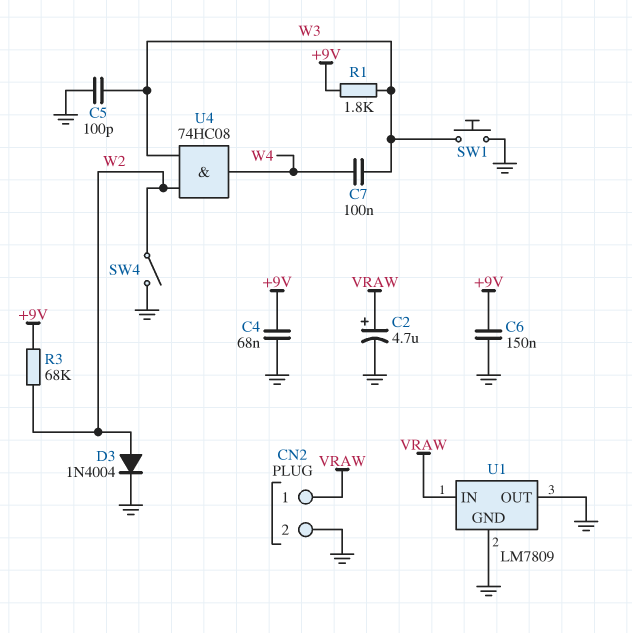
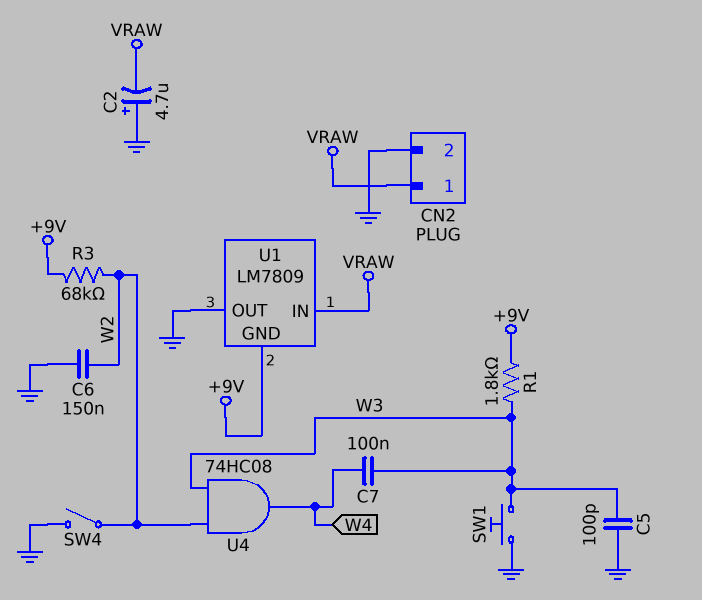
C2: 4.7uF (plus VRAW, minus GND) -> 4.7uF (plus GND, minus VRAW)
C4: 68nF (+9V, GND) -> none
C6: 150nF (+9V, GND) -> 150nF (GND, W2)
D3: diode 1N4004 (A W2, K GND) -> none
U1 pin GND: GND -> +9V

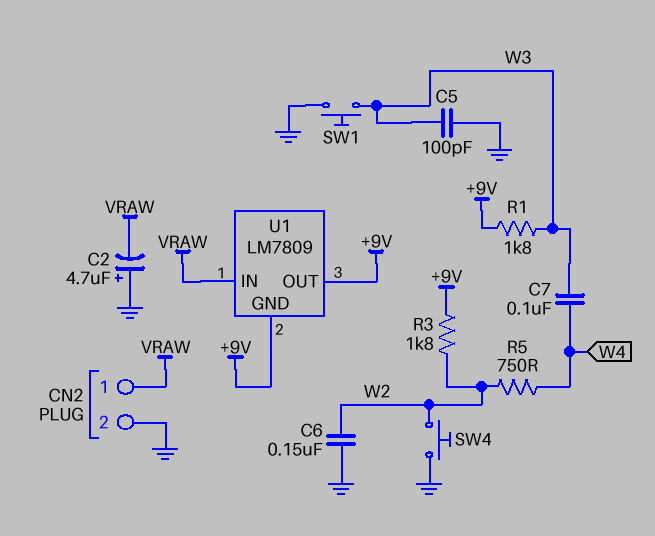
R3: 68k (+9V, W2) -> 1.8k (+9V, W2)
R5: none -> 750 (W2, W4)
SW4: switch (GND, W2) -> button (GND, W2)
U1 pin OUT: GND -> +9V
U4: AND 74HC08 (in W2, in W3, out W4) -> none

